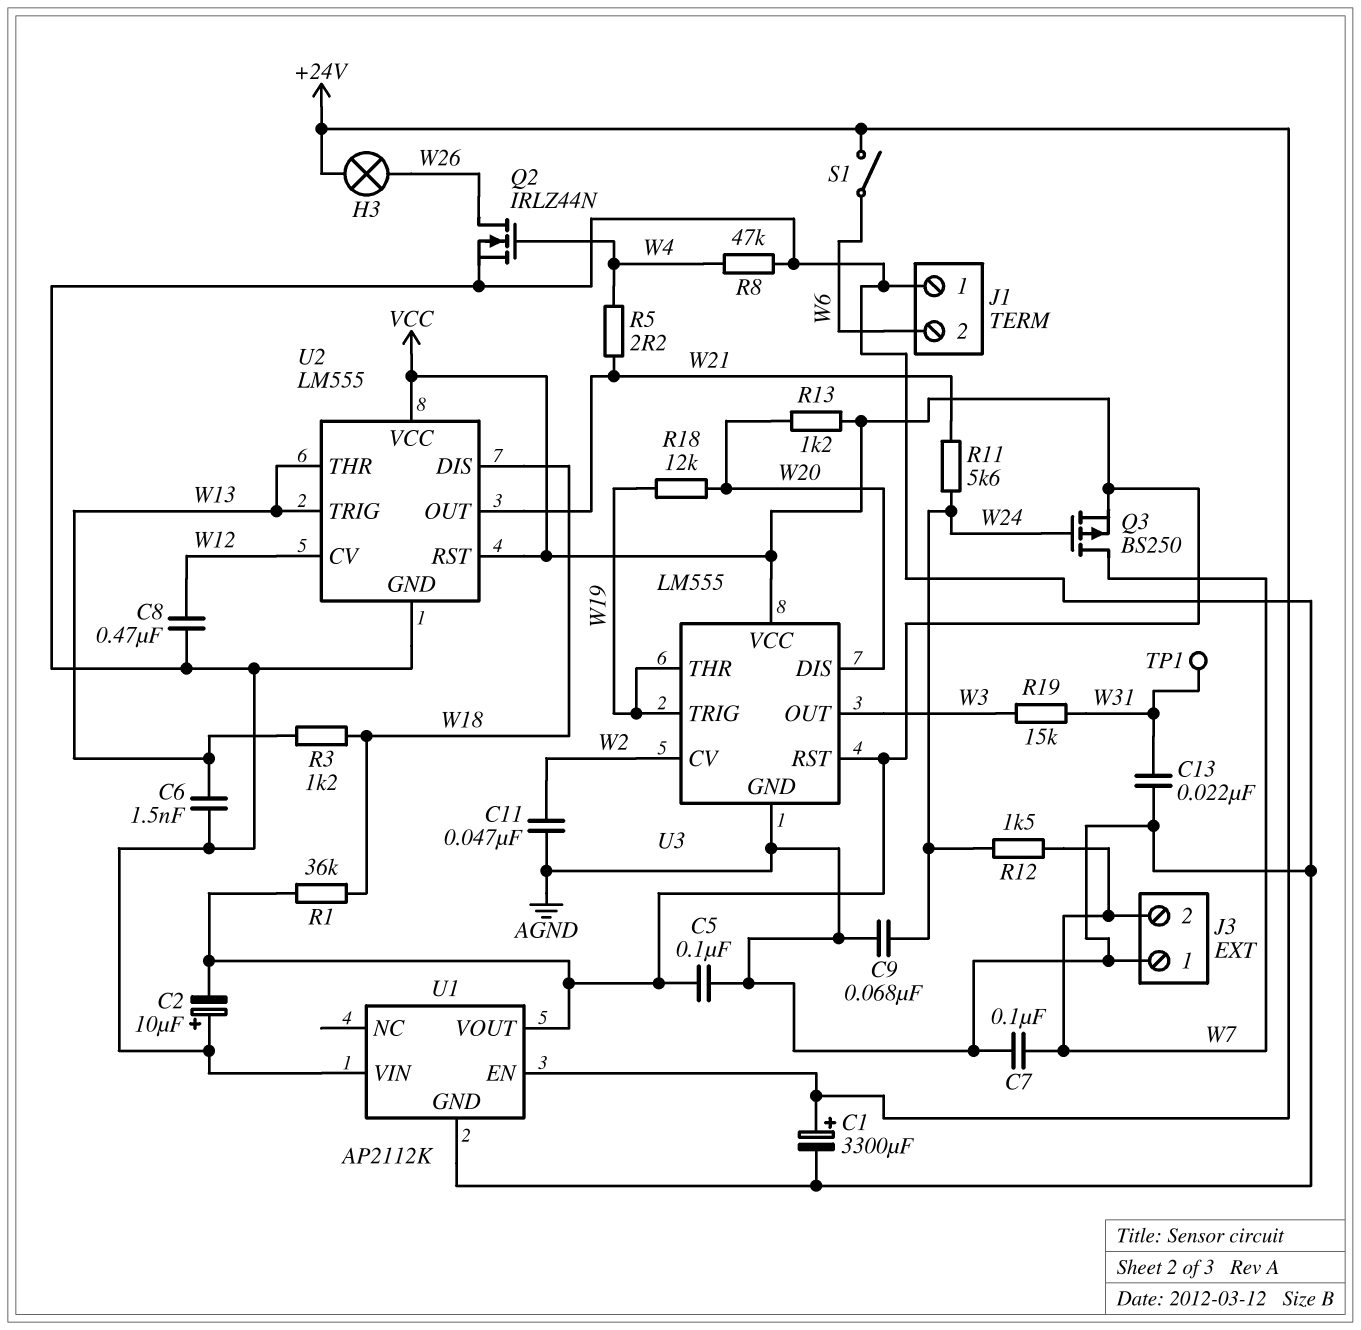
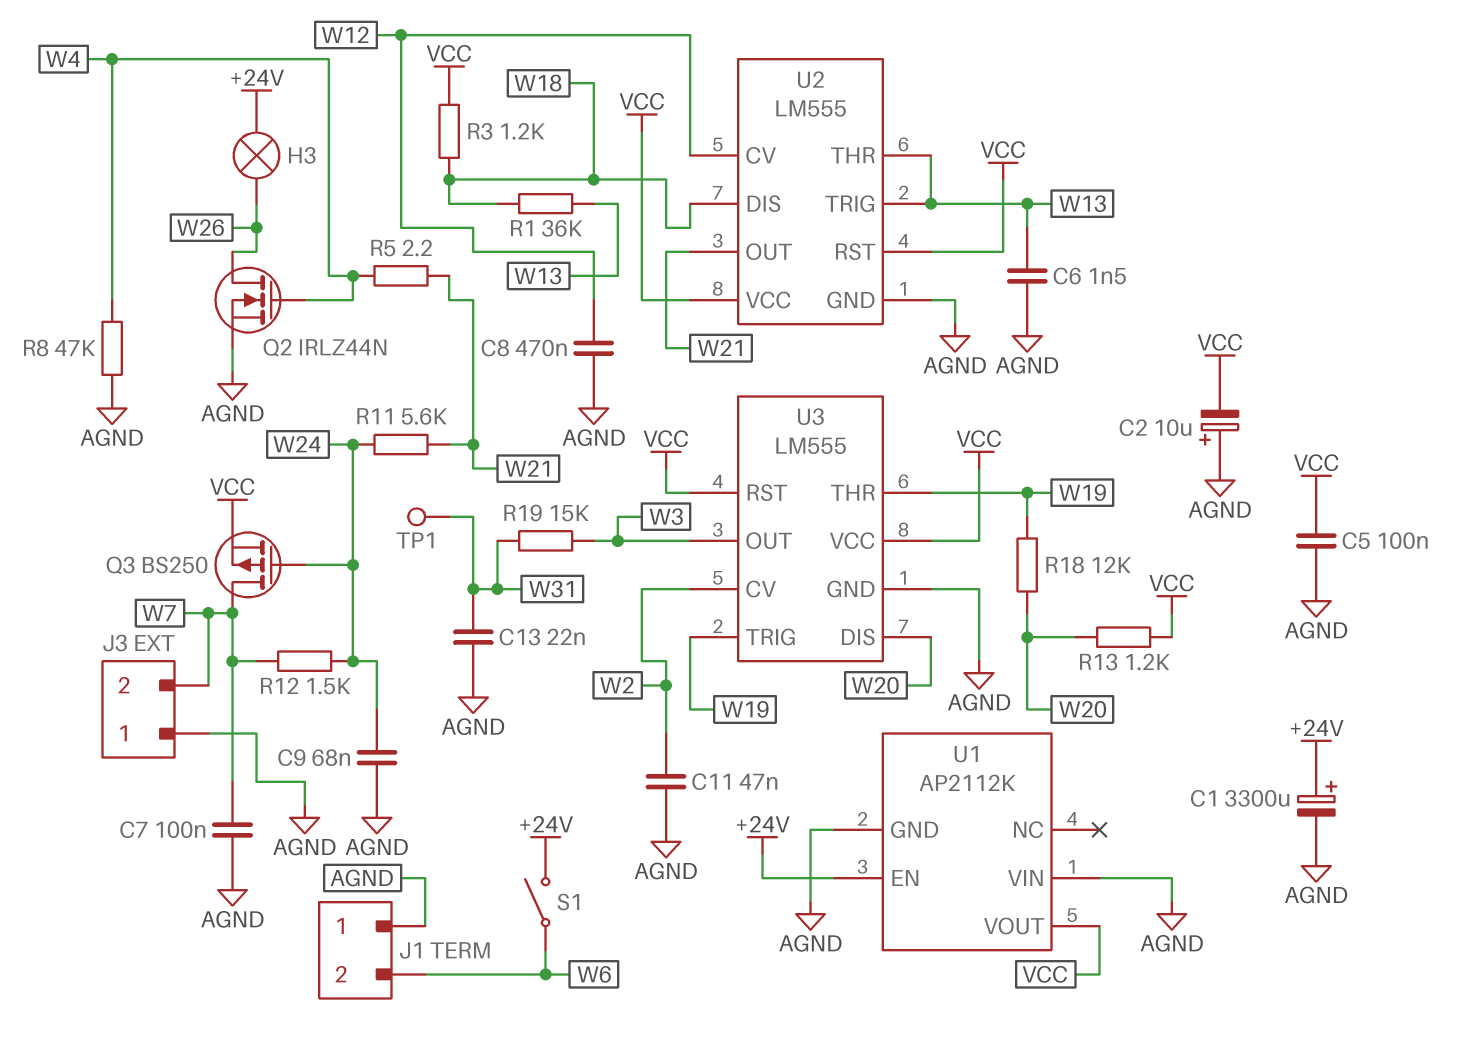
R1: 36k (VCC, W18) -> 36k (W13, W18)
R3: 1.2k (W13, W18) -> 1.2k (VCC, W18)

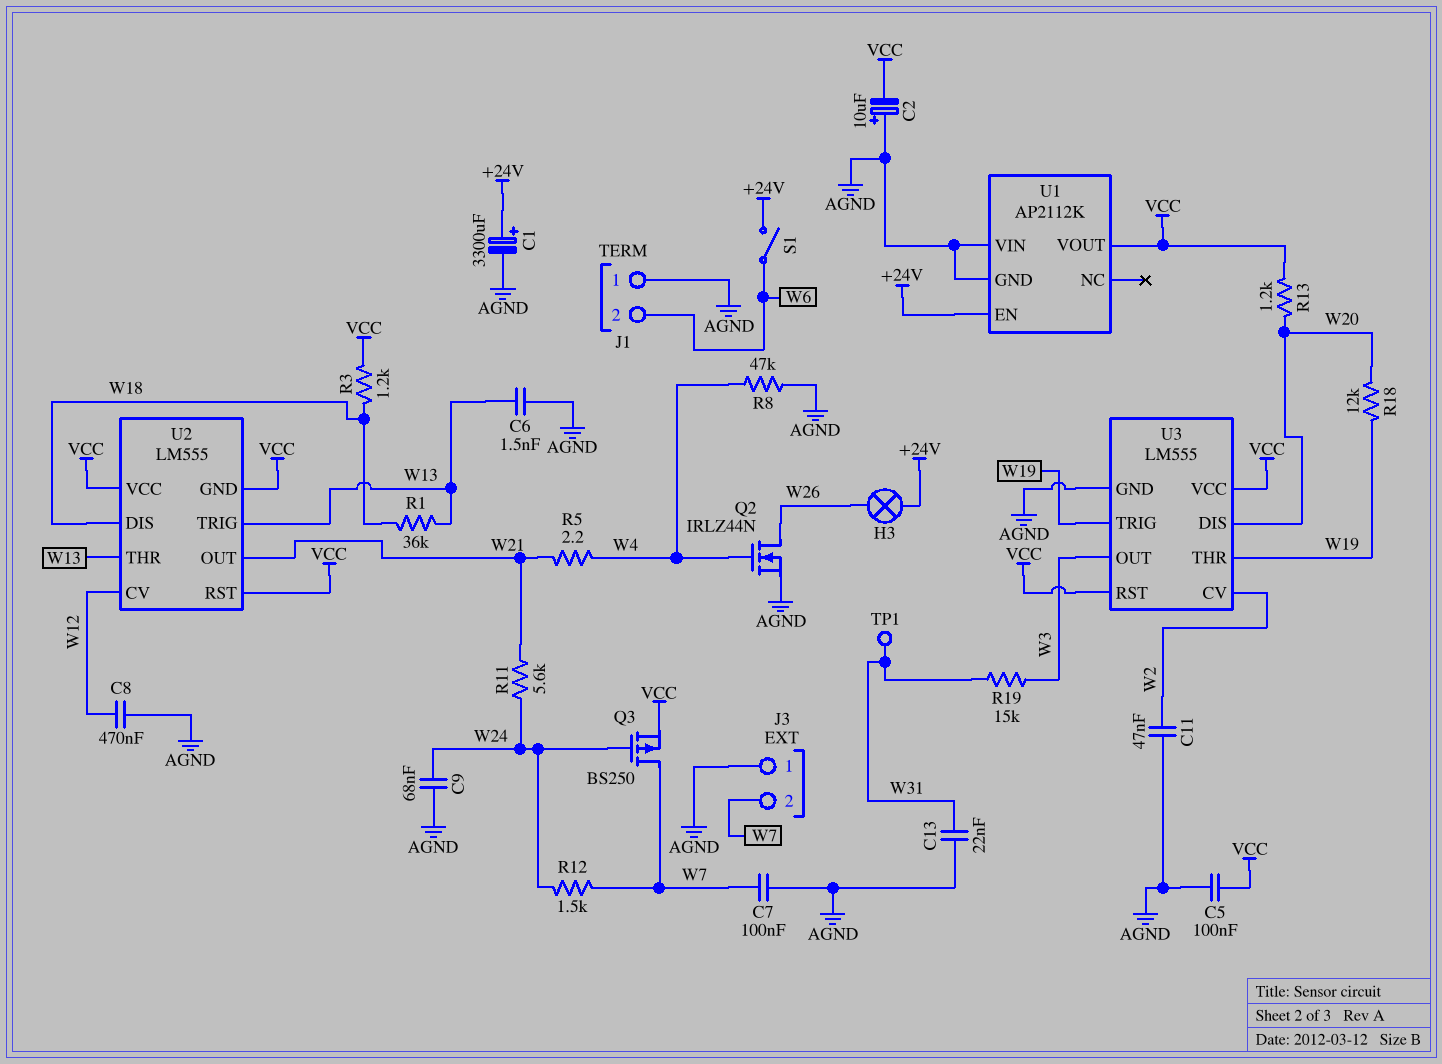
U2 pin GND: AGND -> VCC

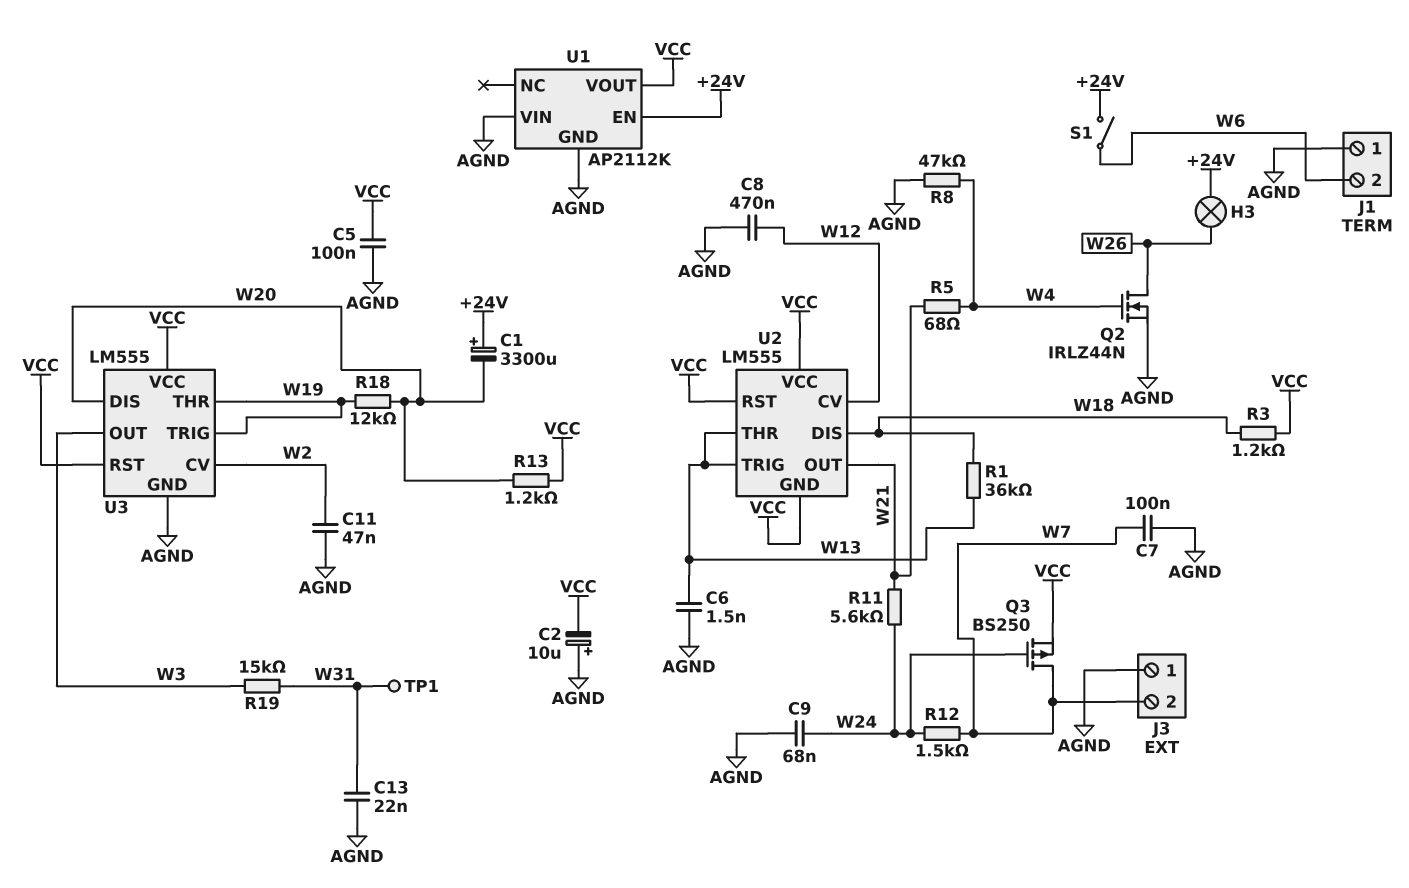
C1: 3300uF (plus +24V, minus AGND) -> 3300uF (plus +24V, minus W20)
R5: 2.2 (W4, W21) -> 68 (W4, W21)

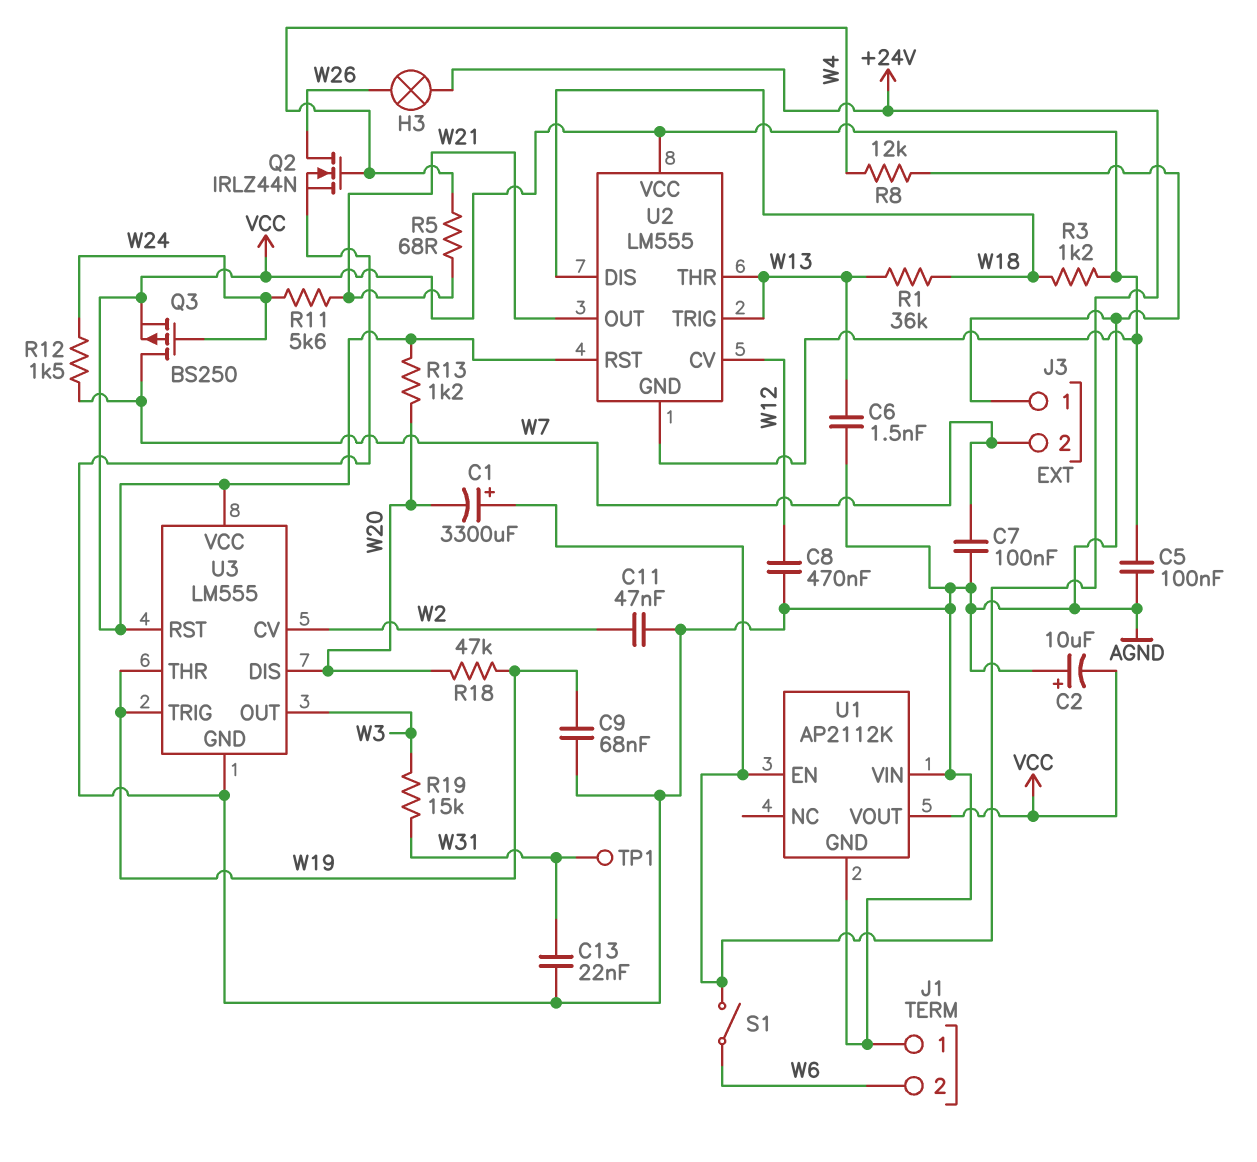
C9: 68nF (AGND, W24) -> 68nF (AGND, W19)
R8: 47k (AGND, W4) -> 12k (AGND, W4)
R18: 12k (W19, W20) -> 47k (W19, W20)

